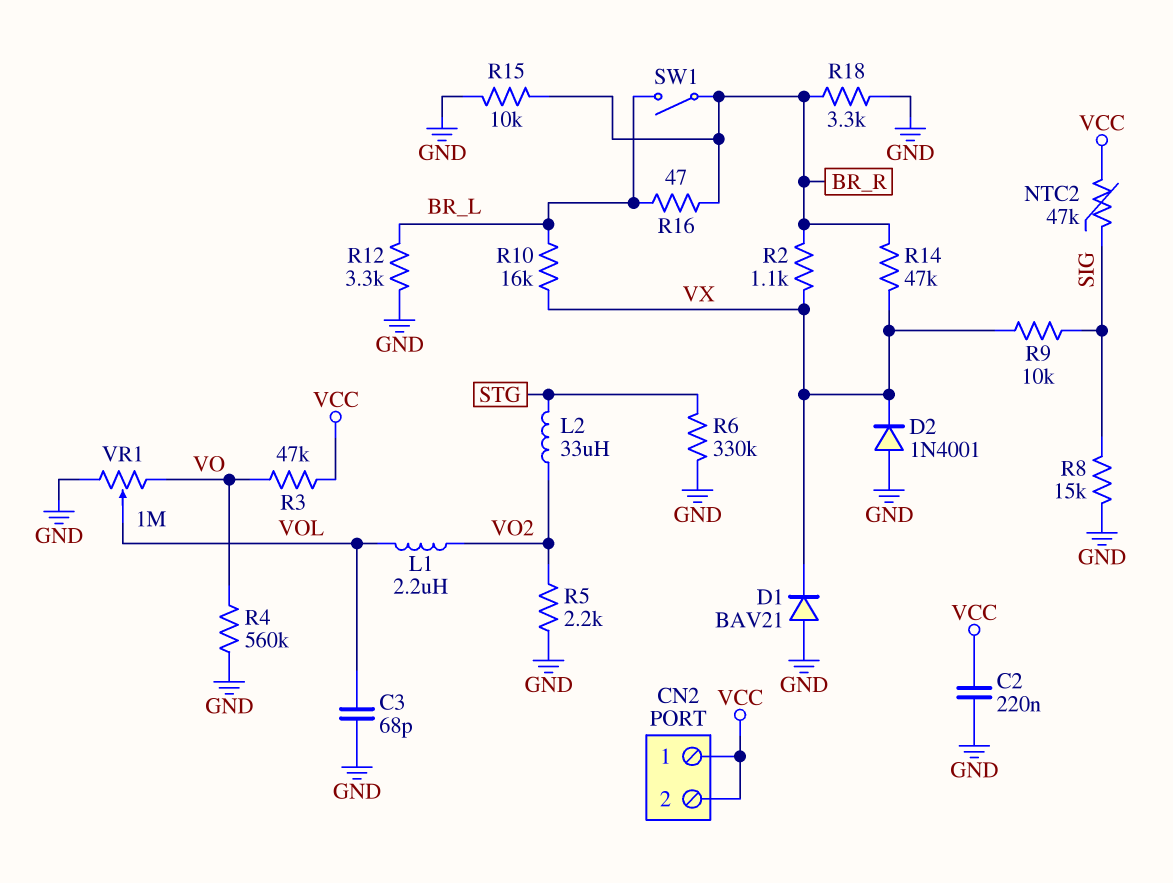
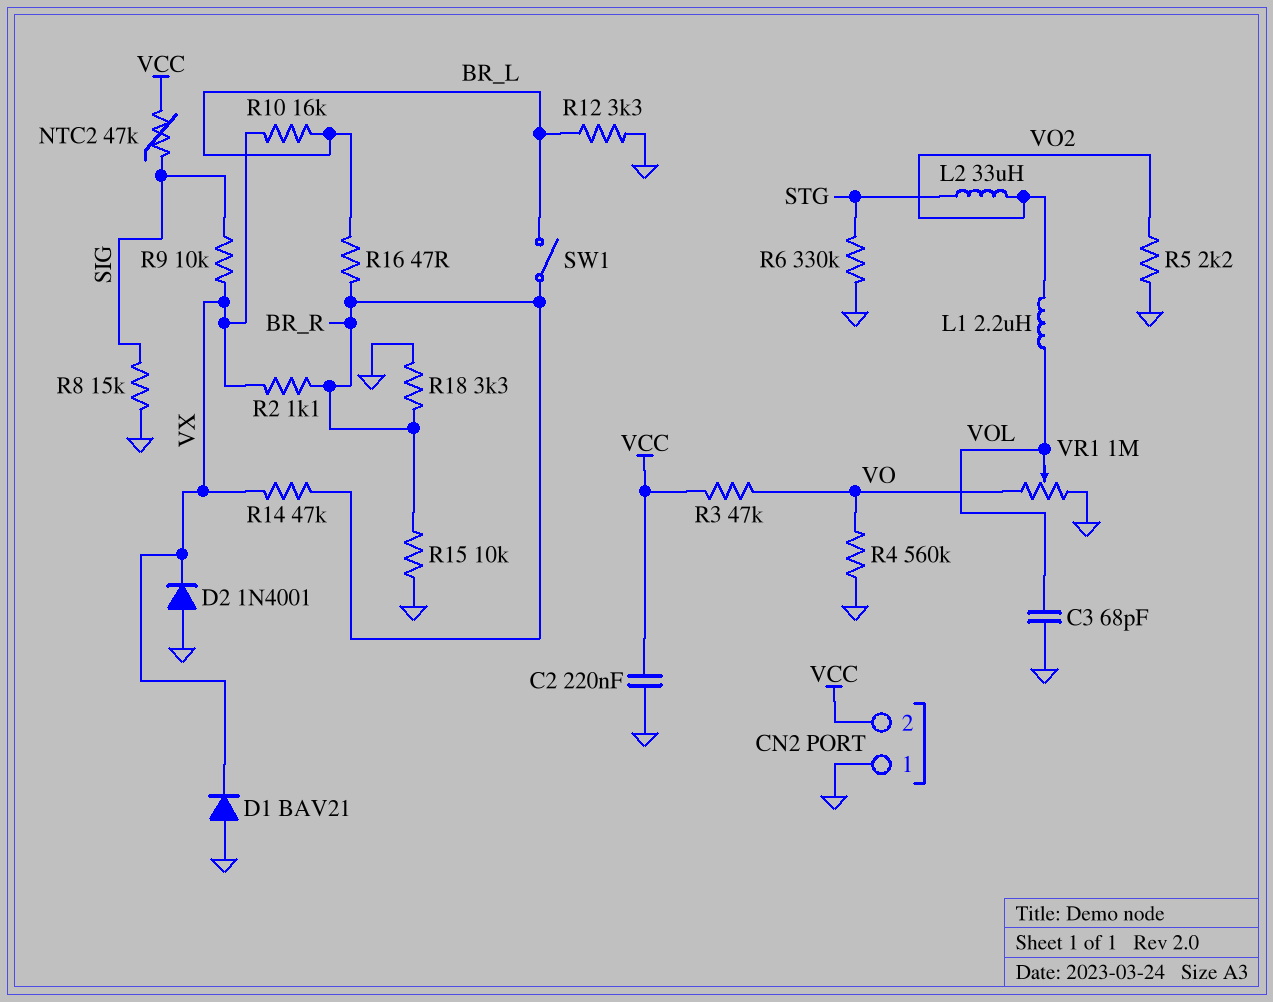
CN2 pin 1: VCC -> GND

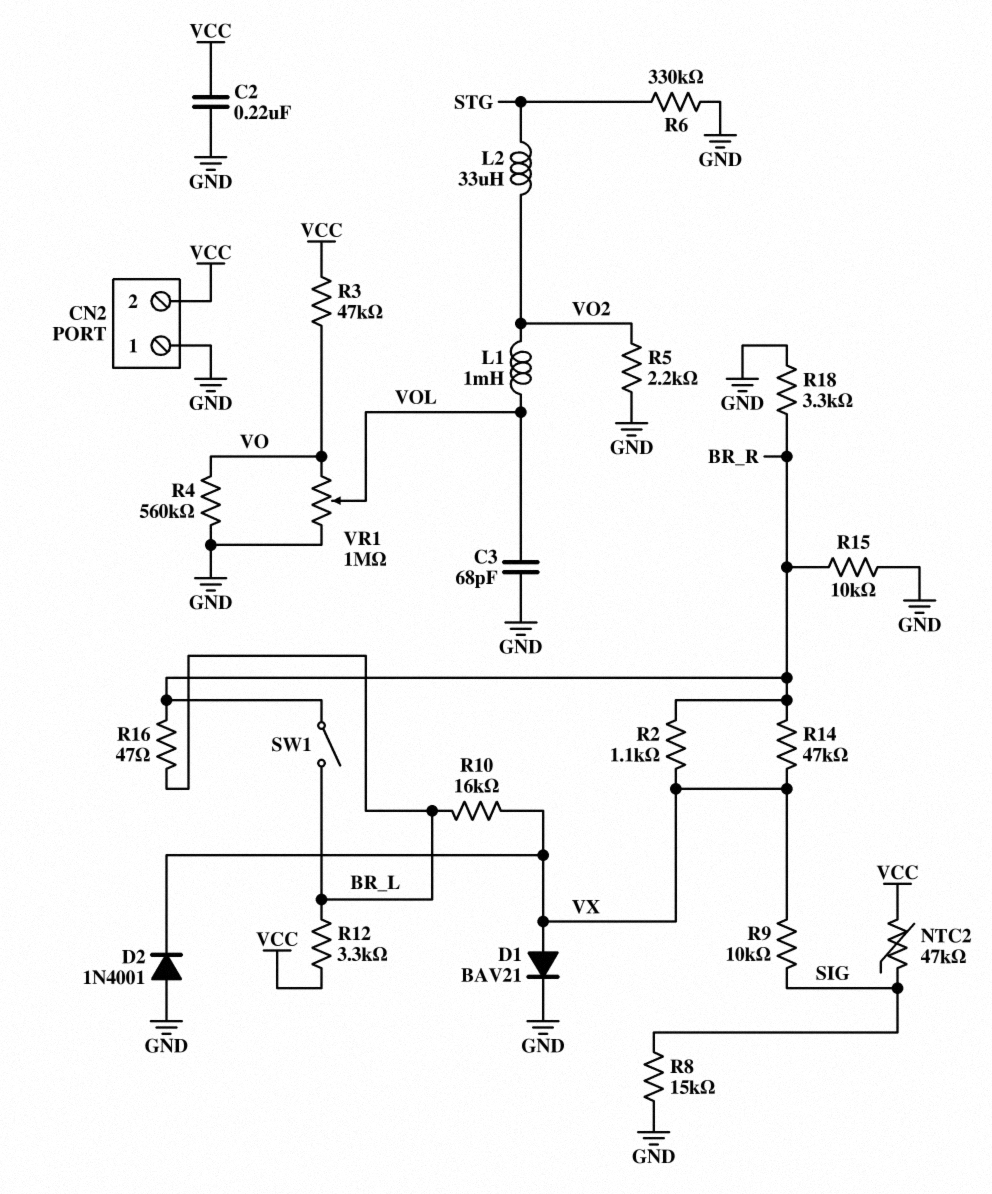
D1: diode BAV21 (A GND, K VX) -> diode BAV21 (A VX, K GND)
L1: 2.2uH (VO2, VOL) -> 1mH (VO2, VOL)
R12: 3.3k (BR_L, GND) -> 3.3k (BR_L, VCC)

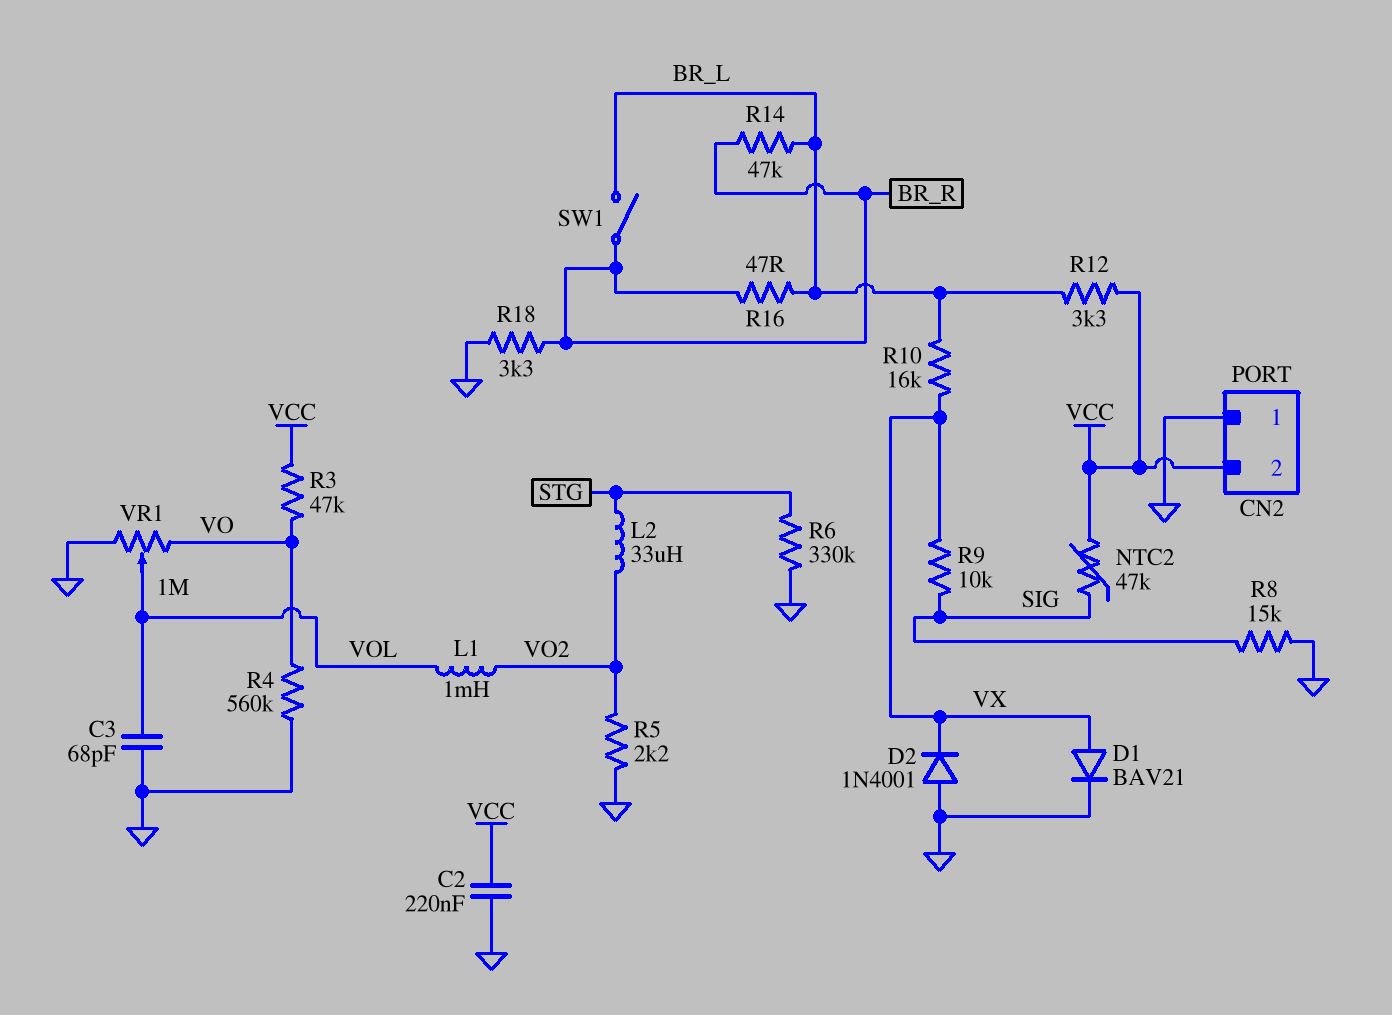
R2: 1.1k (BR_R, VX) -> none
R14: 47k (BR_R, VX) -> 47k (BR_L, BR_R)
R15: 10k (BR_R, GND) -> none

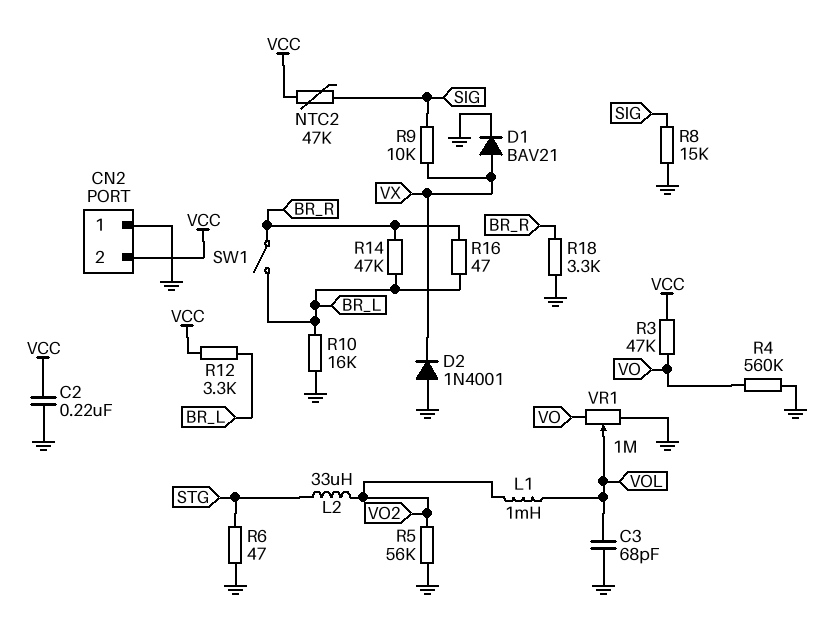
R5: 2.2k (GND, VO2) -> 56k (GND, VO2)
R6: 330k (GND, STG) -> 47 (GND, STG)
R10: 16k (BR_L, VX) -> 16k (BR_L, GND)

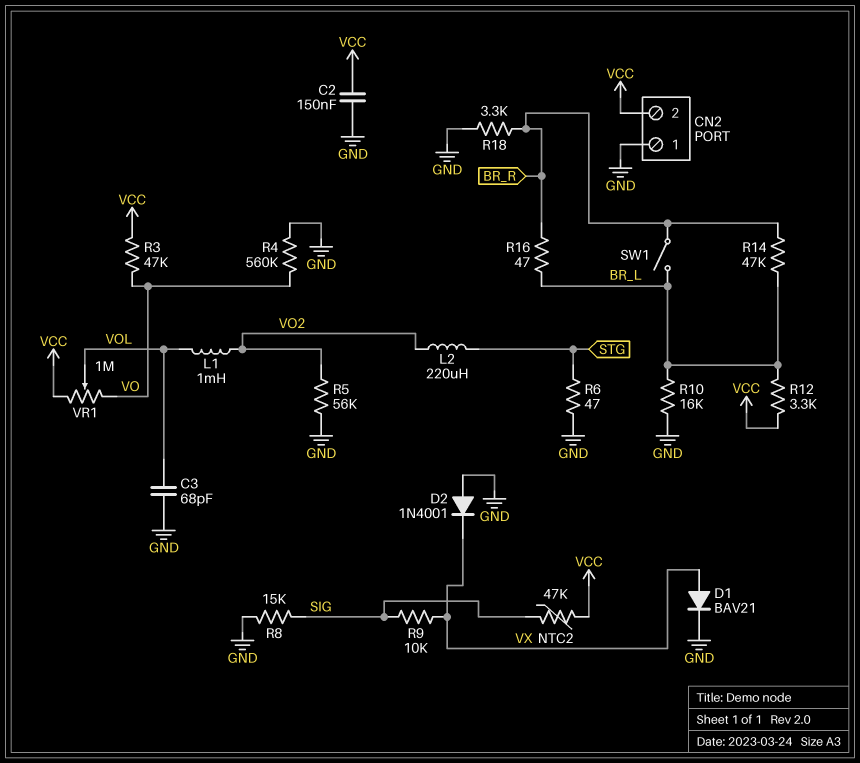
C2: 220nF (GND, VCC) -> 150nF (GND, VCC)
L2: 33uH (STG, VO2) -> 220uH (STG, VO2)
VR1: 1M (GND, VO, wiper VOL) -> 1M (VCC, VO, wiper VOL)

